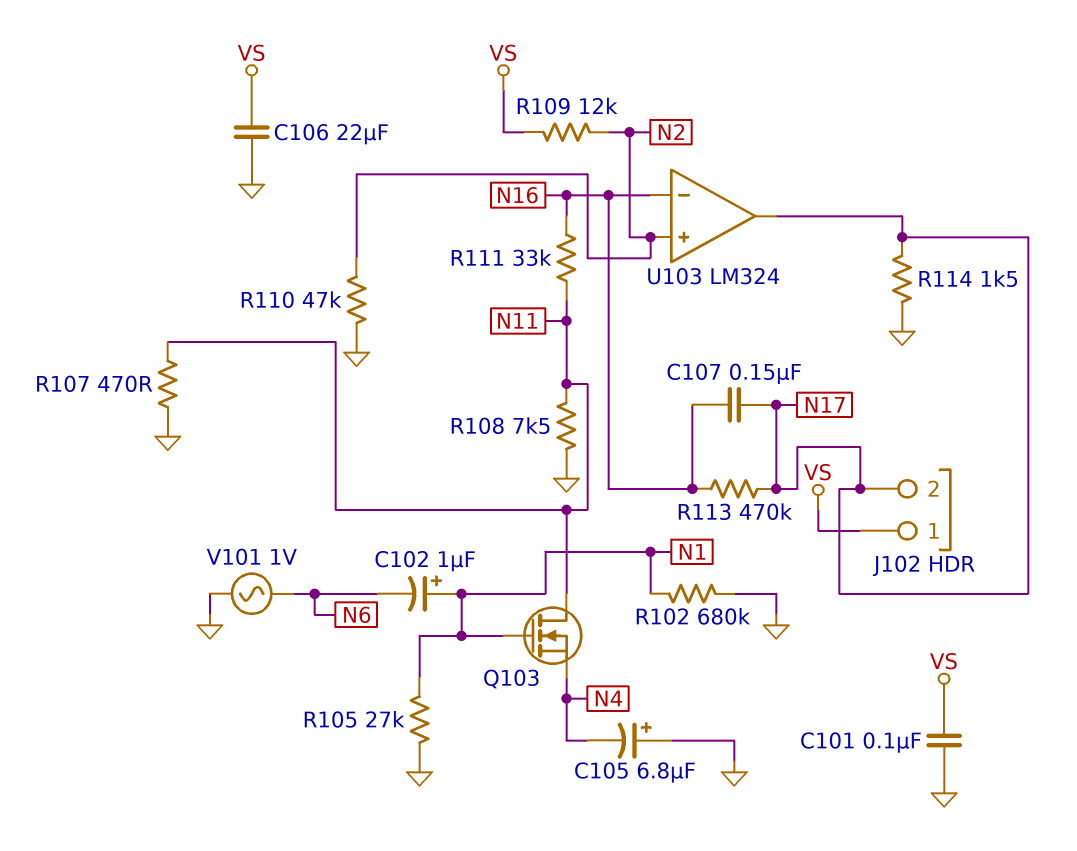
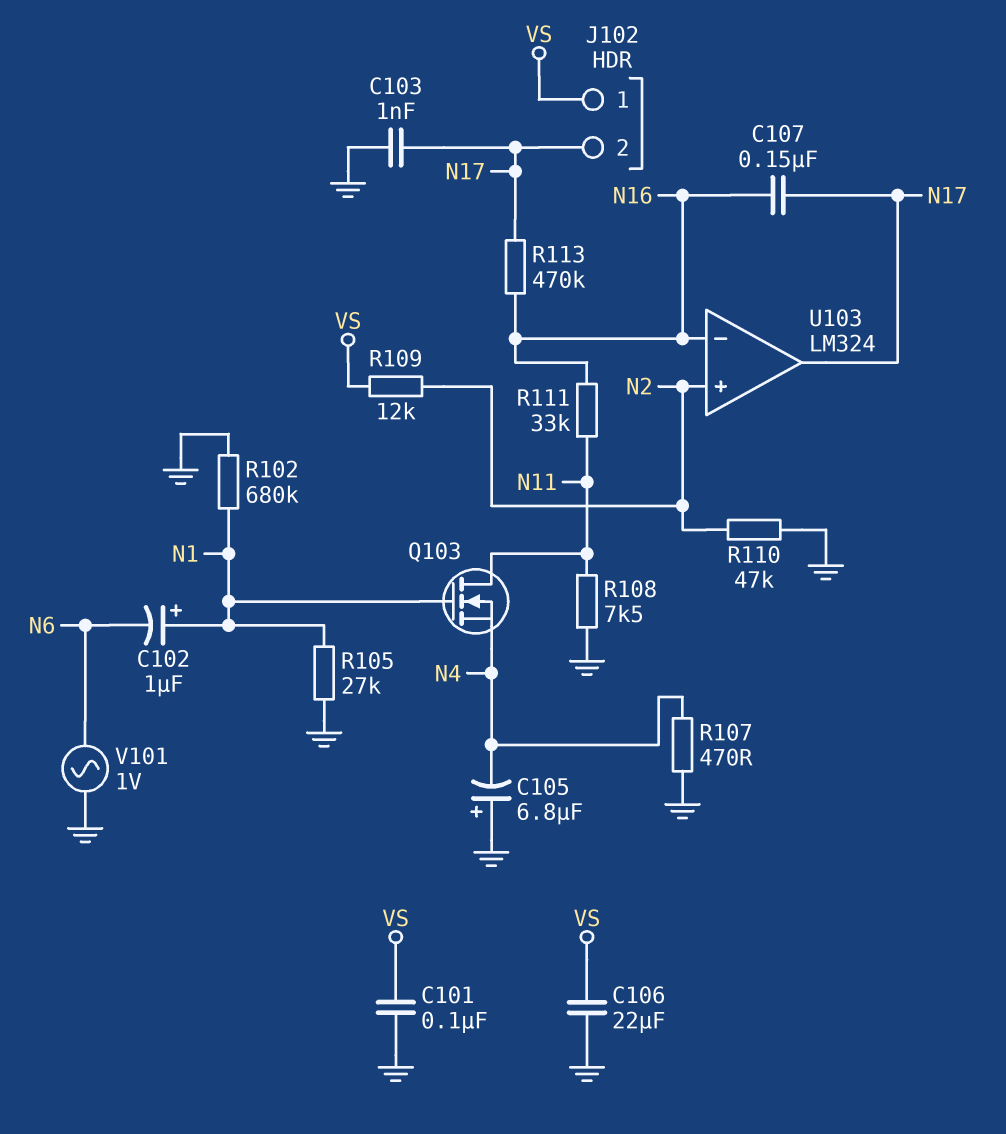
C103: none -> 1nF (GND, N17)
R107: 470 (GND, N11) -> 470 (GND, N4)
R114: 1.5k (GND, N17) -> none

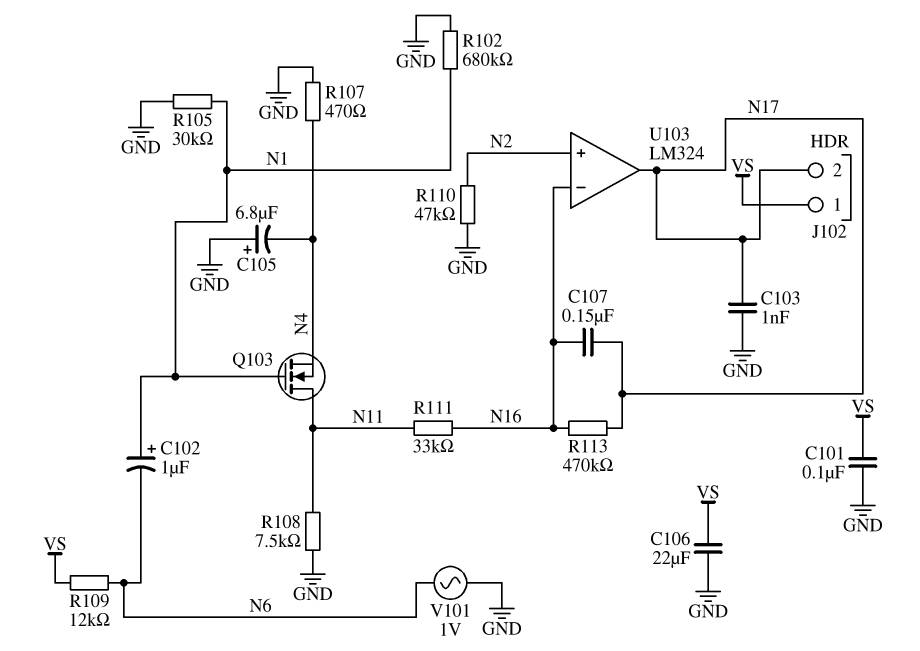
R105: 27k (GND, N1) -> 30k (GND, N1)
R109: 12k (N2, VS) -> 12k (N6, VS)

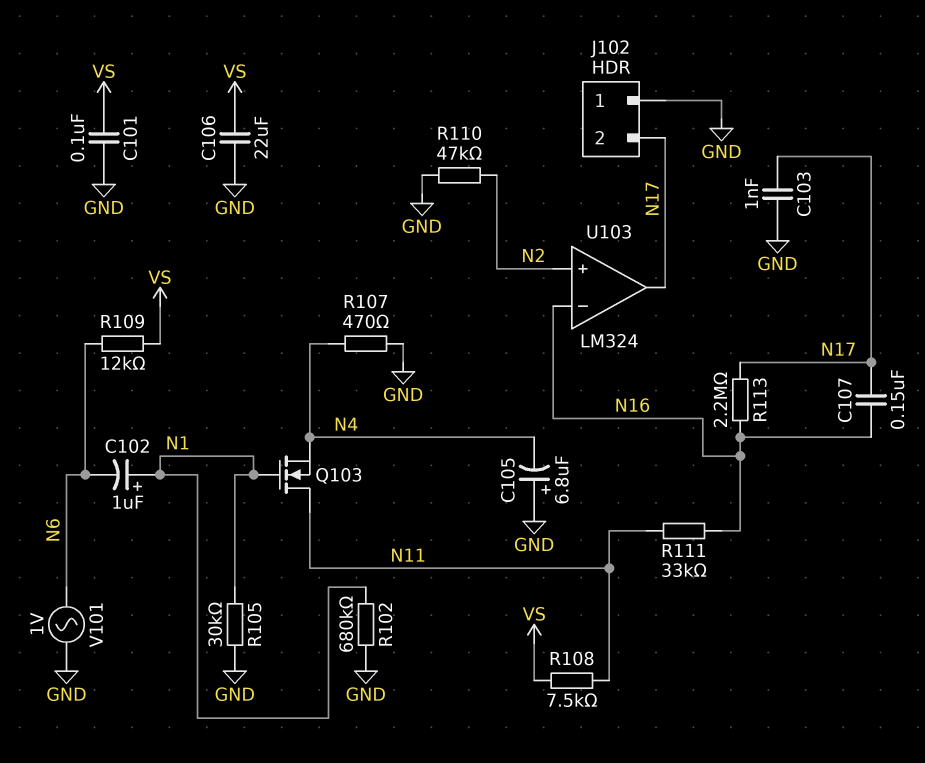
J102 pin 1: VS -> GND
R108: 7.5k (GND, N11) -> 7.5k (N11, VS)
R113: 470k (N16, N17) -> 2.2M (N16, N17)

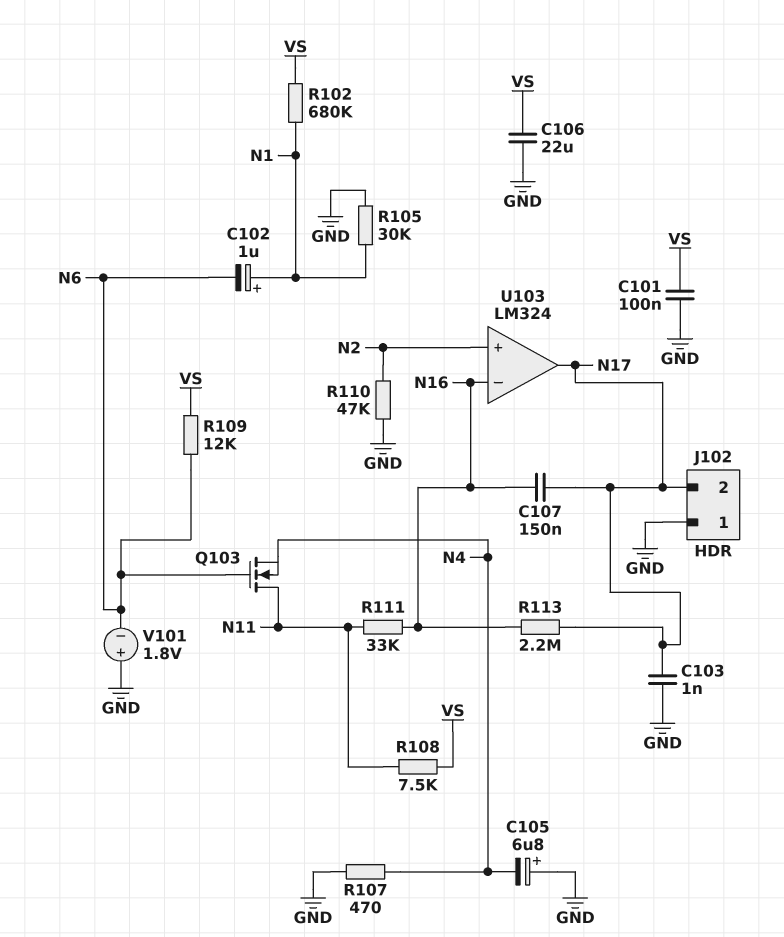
Q103: NMOS (G N1, D N11, S N4) -> NMOS (G N6, D N11, S N4)
R102: 680k (GND, N1) -> 680k (N1, VS)
V101: AC 1V (GND, N6) -> 1.8V (plus GND, minus N6)

